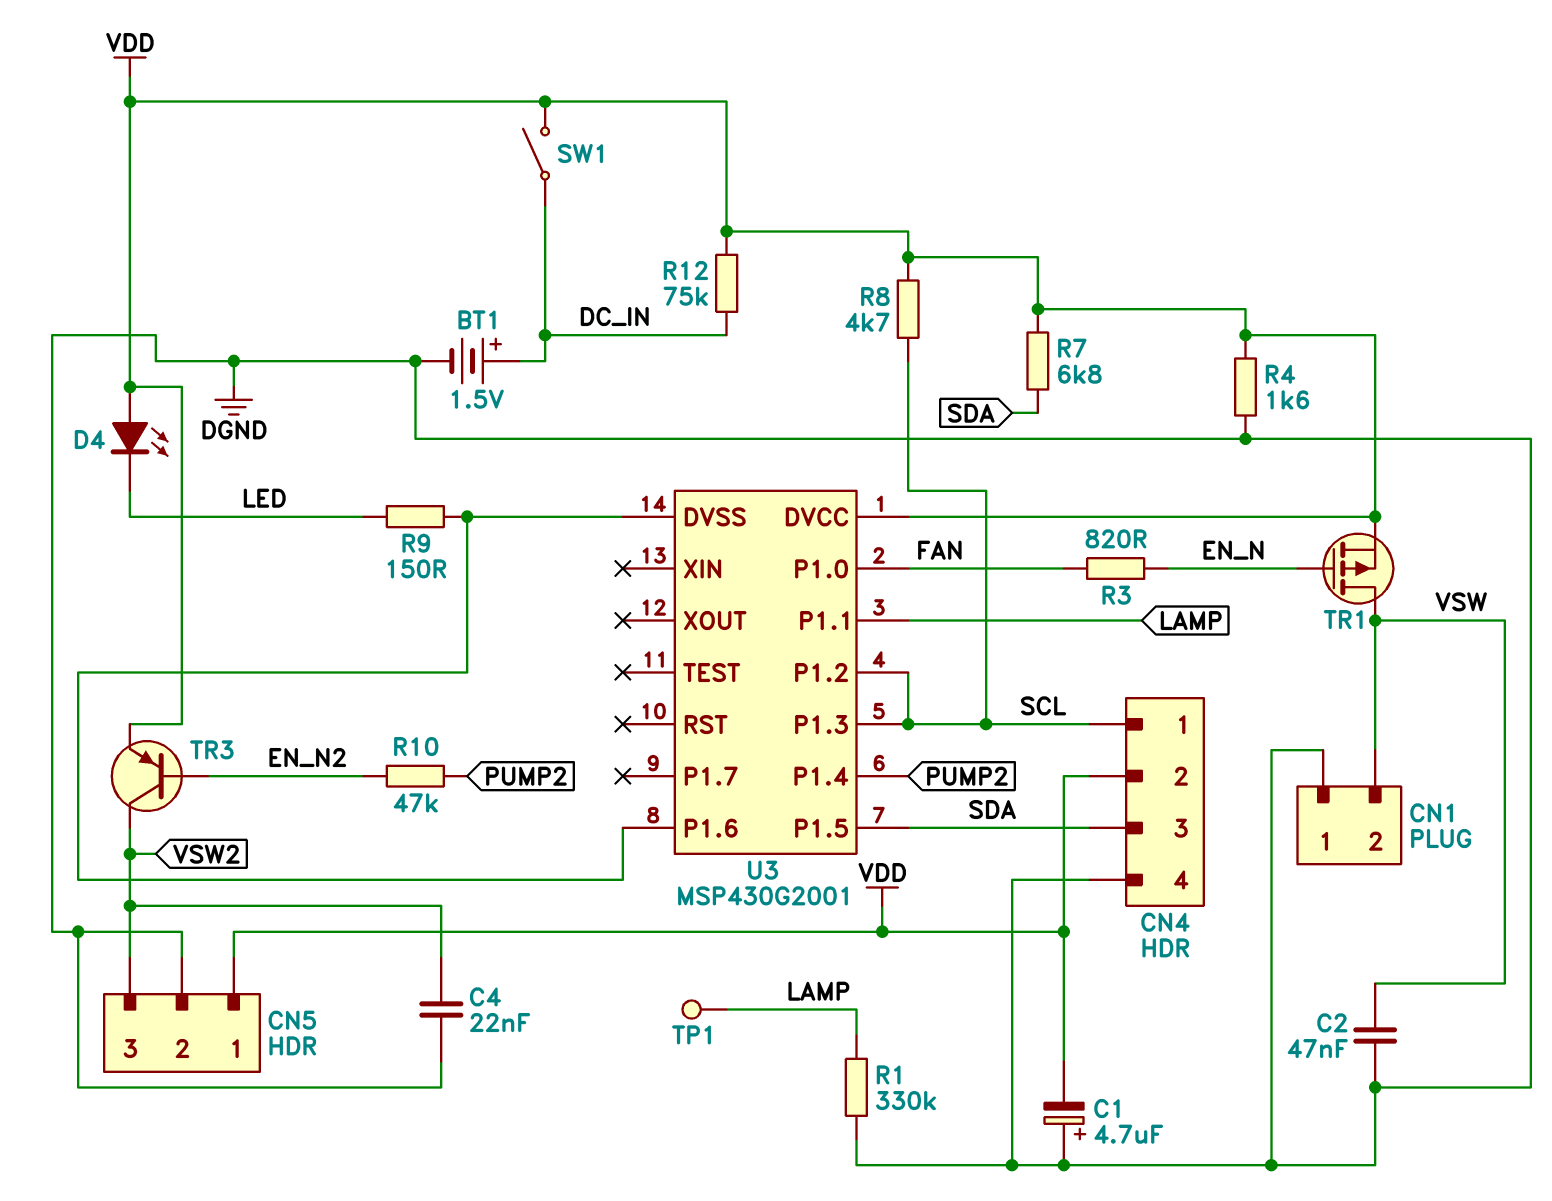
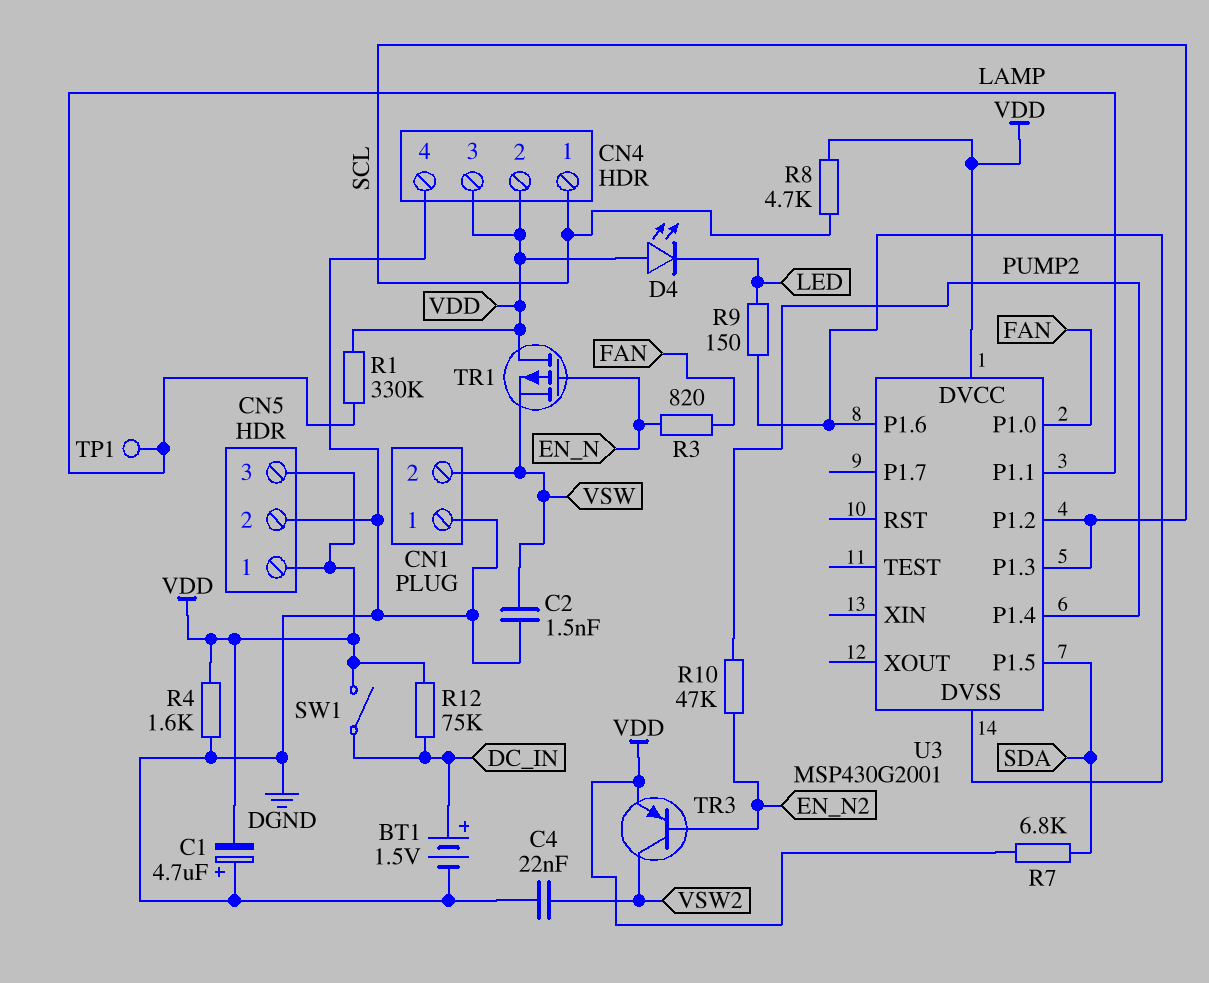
C2: 47nF (DGND, VSW) -> 1.5nF (DGND, VSW)
CN4 pin 3: SDA -> VDD
CN5 pin 3: VSW2 -> VDD
R1: 330k (DGND, LAMP) -> 330k (LAMP, VDD)
TR1: PMOS (G EN_N, D VSW, S VDD) -> PMOS (G EN_N, D VDD, S VSW)

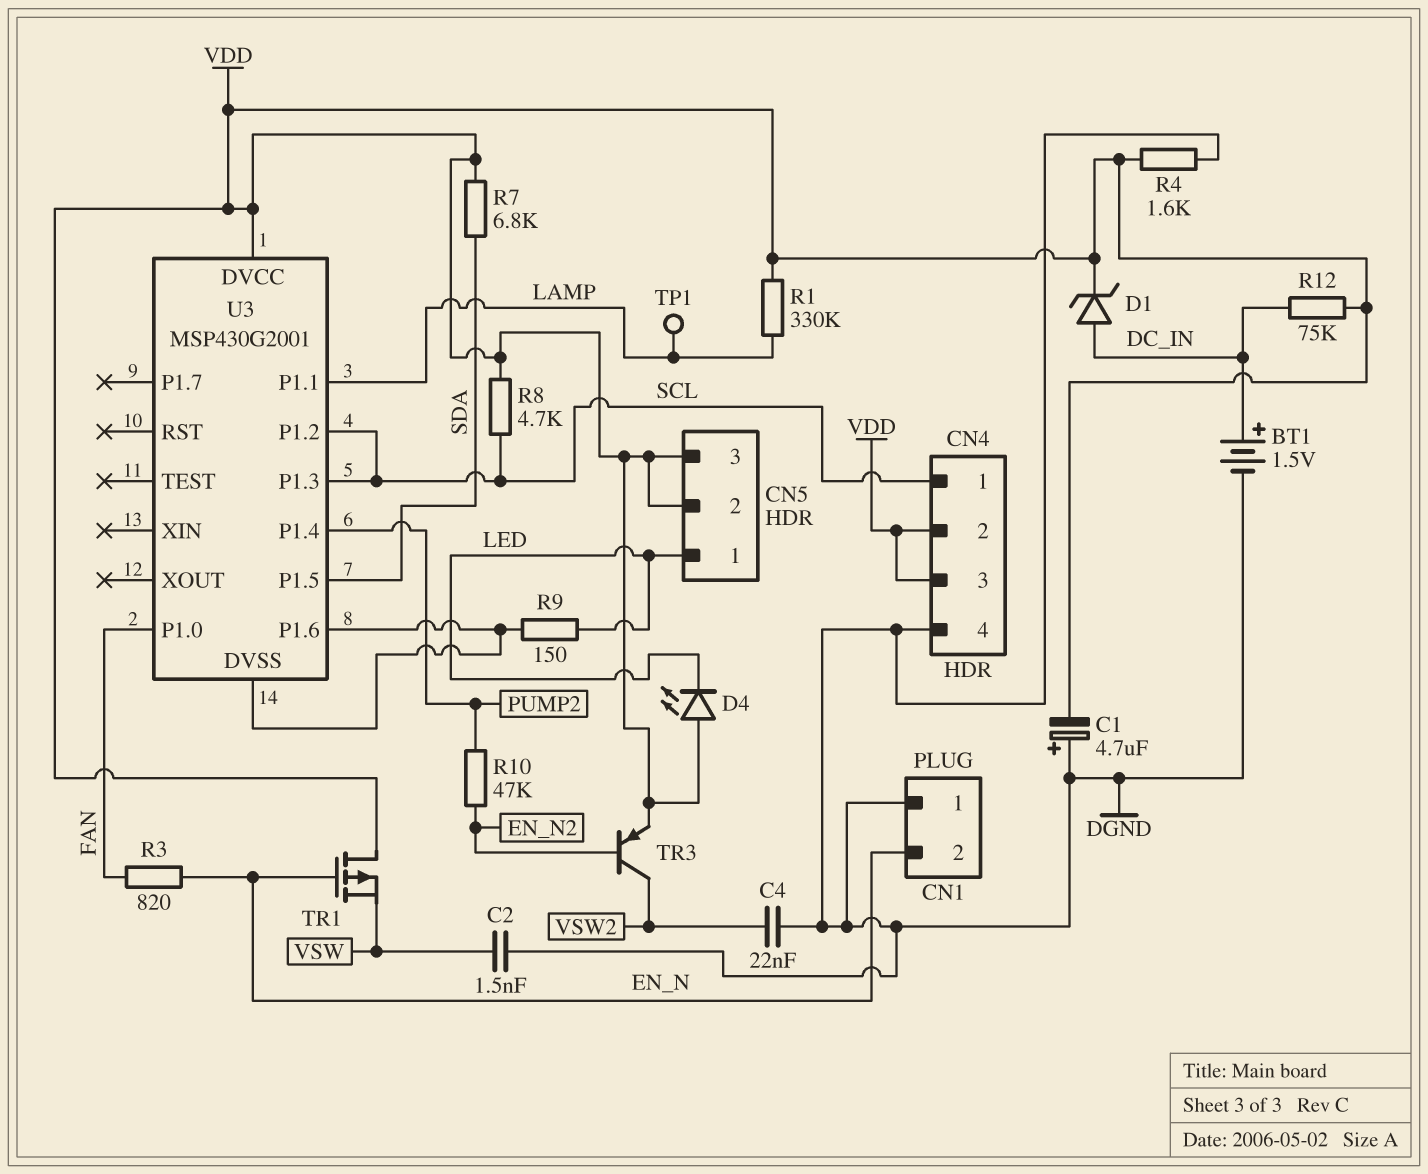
CN1 pin 2: VSW -> EN_N
CN5 pin 1: VDD -> LED
CN5 pin 2: DGND -> VDD
D1: none -> zener (A DC_IN, K VDD)
SW1: switch (DC_IN, VDD) -> none

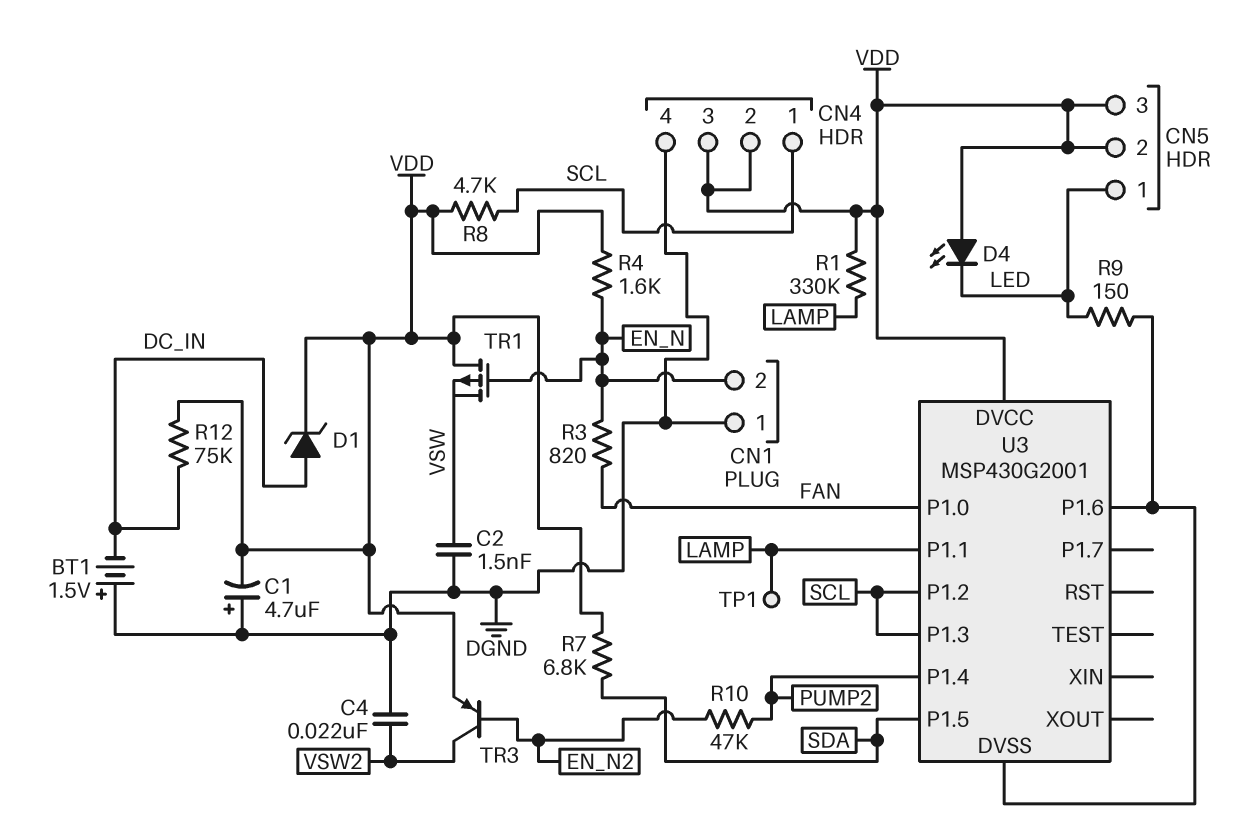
BT1: 1.5V (plus DC_IN, minus DGND) -> 1.5V (plus DGND, minus DC_IN)
R4: 1.6k (DGND, VDD) -> 1.6k (EN_N, VDD)

